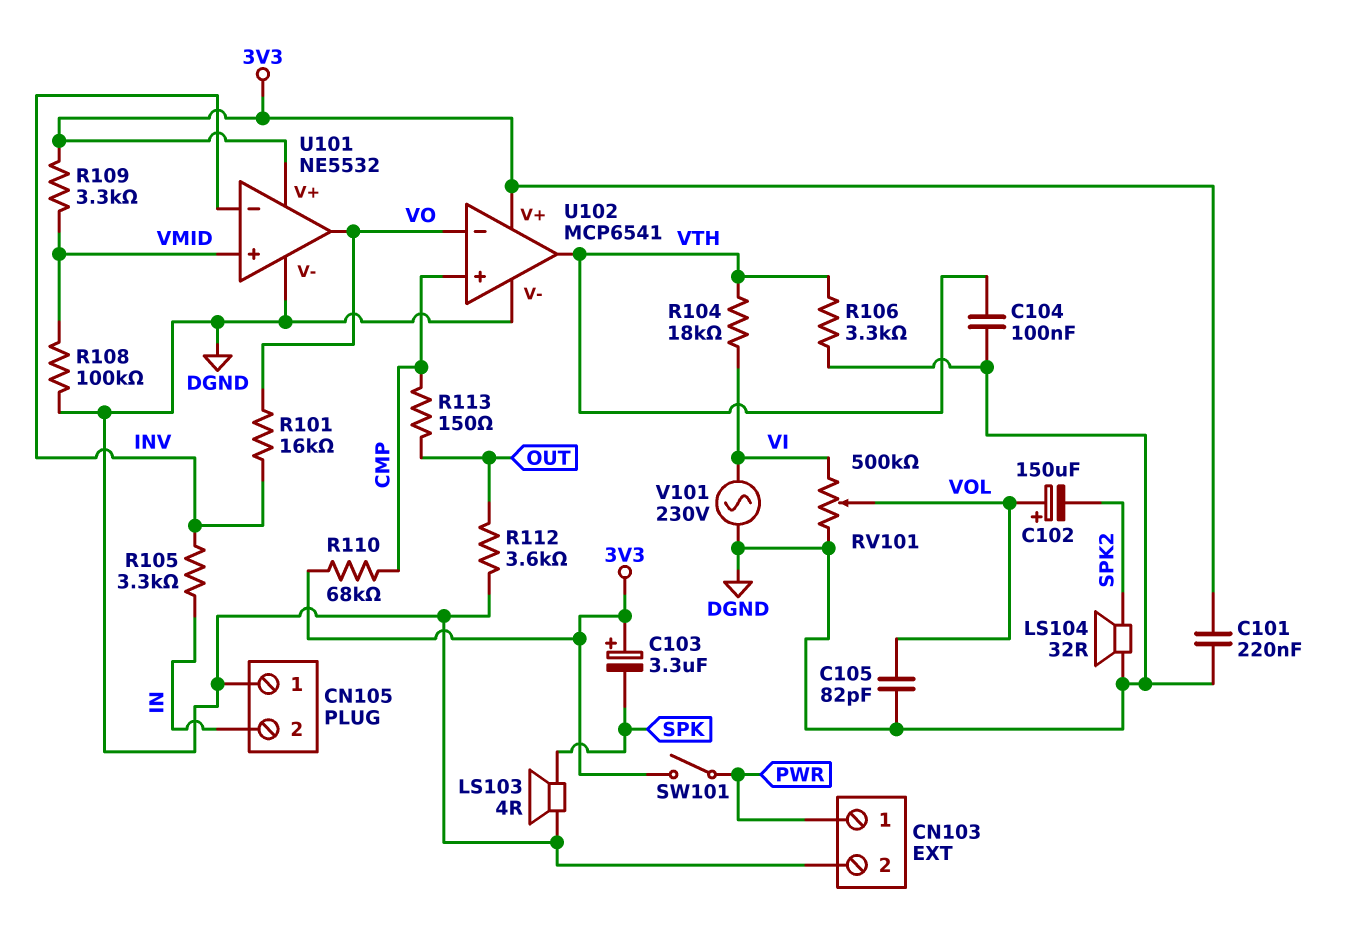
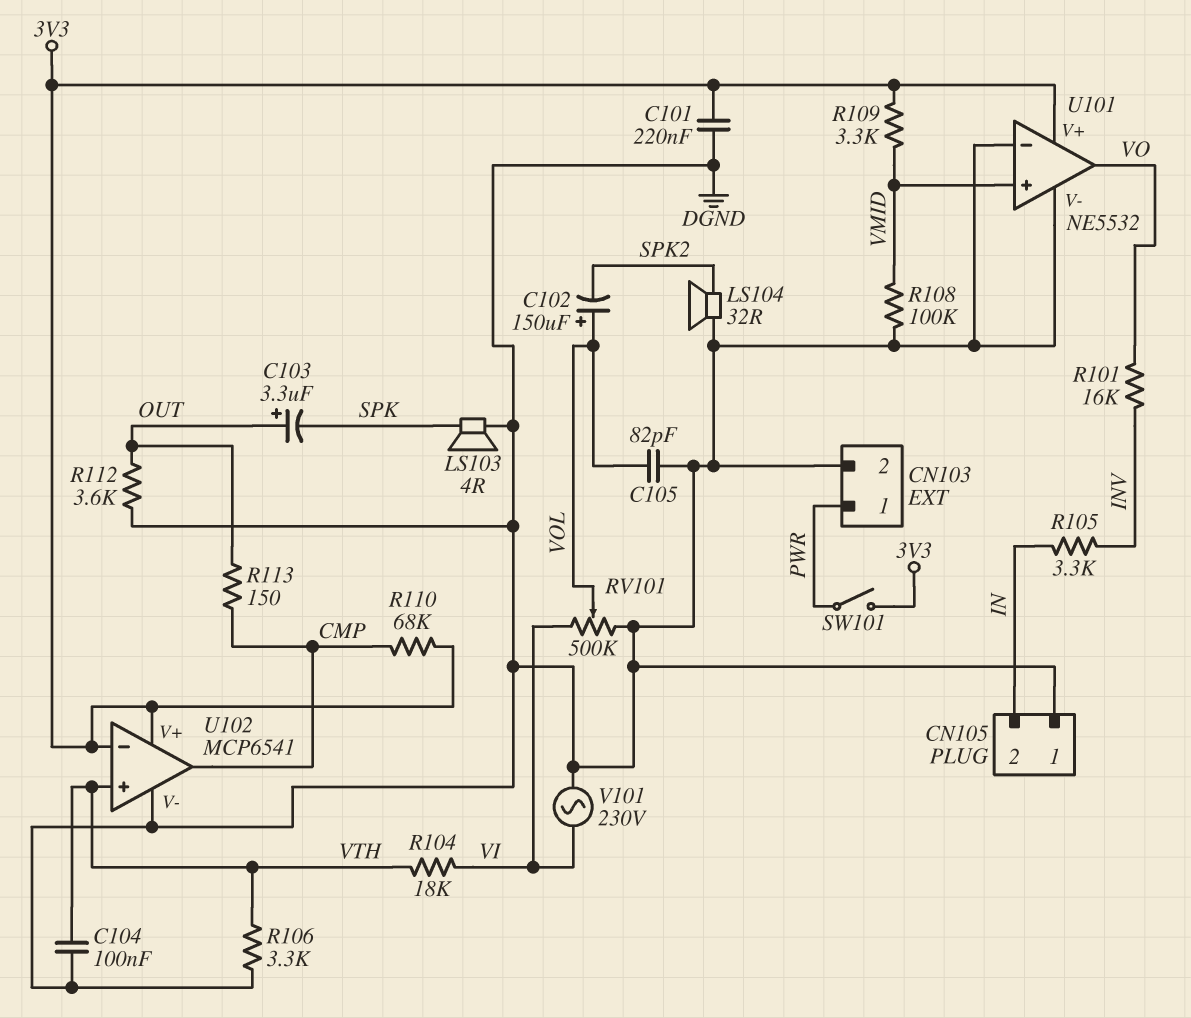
C103: 3.3uF (plus 3V3, minus SPK) -> 3.3uF (plus OUT, minus SPK)
U101 pin in-: INV -> DGND
U102 pin in+: CMP -> VTH
U102 pin in-: VO -> 3V3
U102 pin out: VTH -> CMP

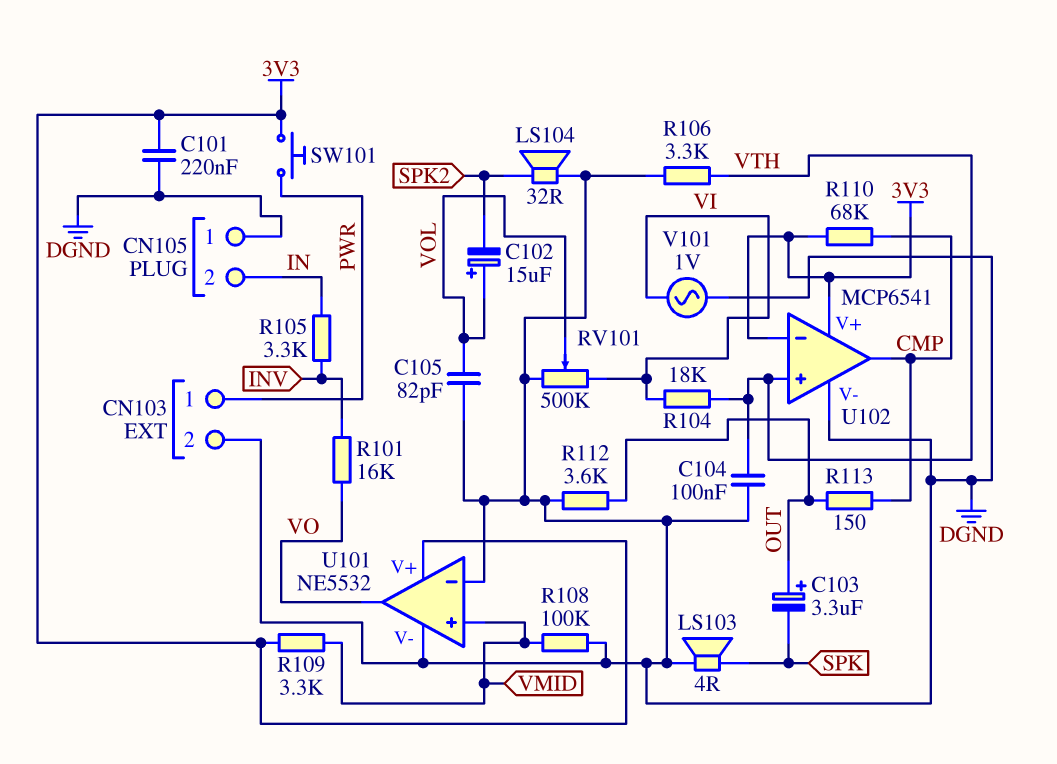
C102: 150uF (plus VOL, minus SPK2) -> 15uF (plus VOL, minus SPK2)
SW101: switch (3V3, PWR) -> button (3V3, PWR)
V101: AC 230V (DGND, VI) -> AC 1V (DGND, VI)

